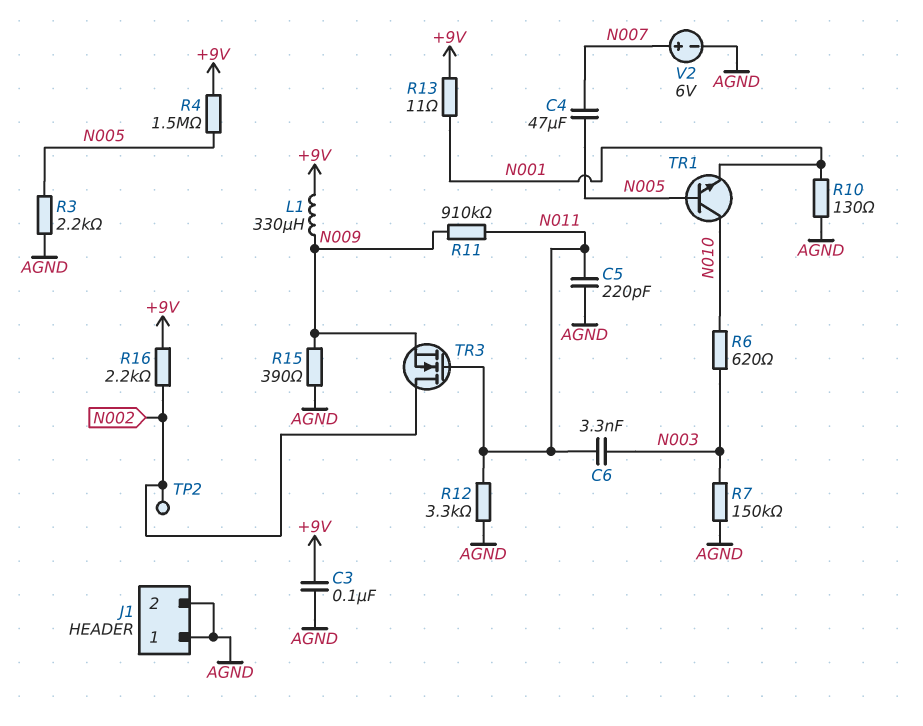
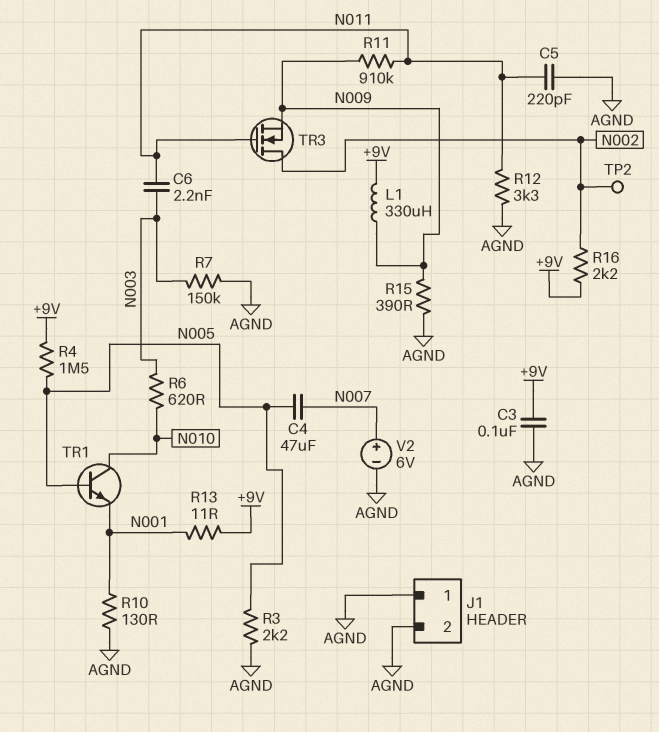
C6: 3.3nF (N003, N011) -> 2.2nF (N003, N011)

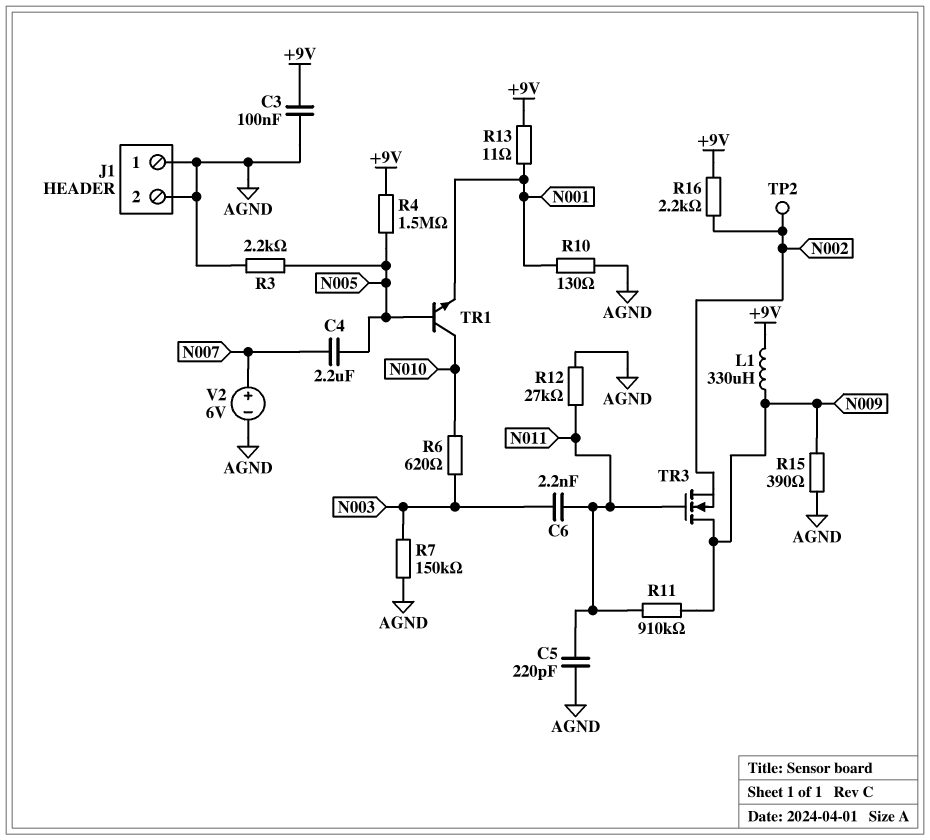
C4: 47uF (N005, N007) -> 2.2uF (N005, N007)
R12: 3.3k (AGND, N011) -> 27k (AGND, N011)
TR3: NMOS (G N011, D N002, S N009) -> NMOS (G N011, D N009, S N002)

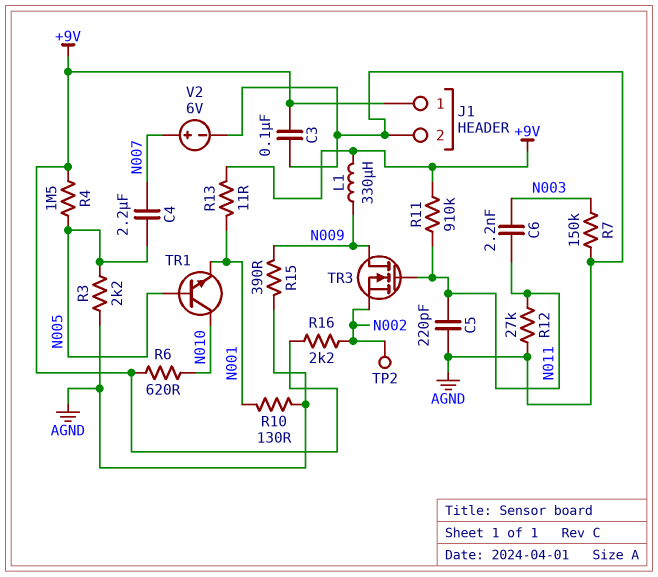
J1 pin 1: AGND -> +9V
R6: 620 (N003, N010) -> 620 (+9V, N010)
R11: 910k (N009, N011) -> 910k (+9V, N011)

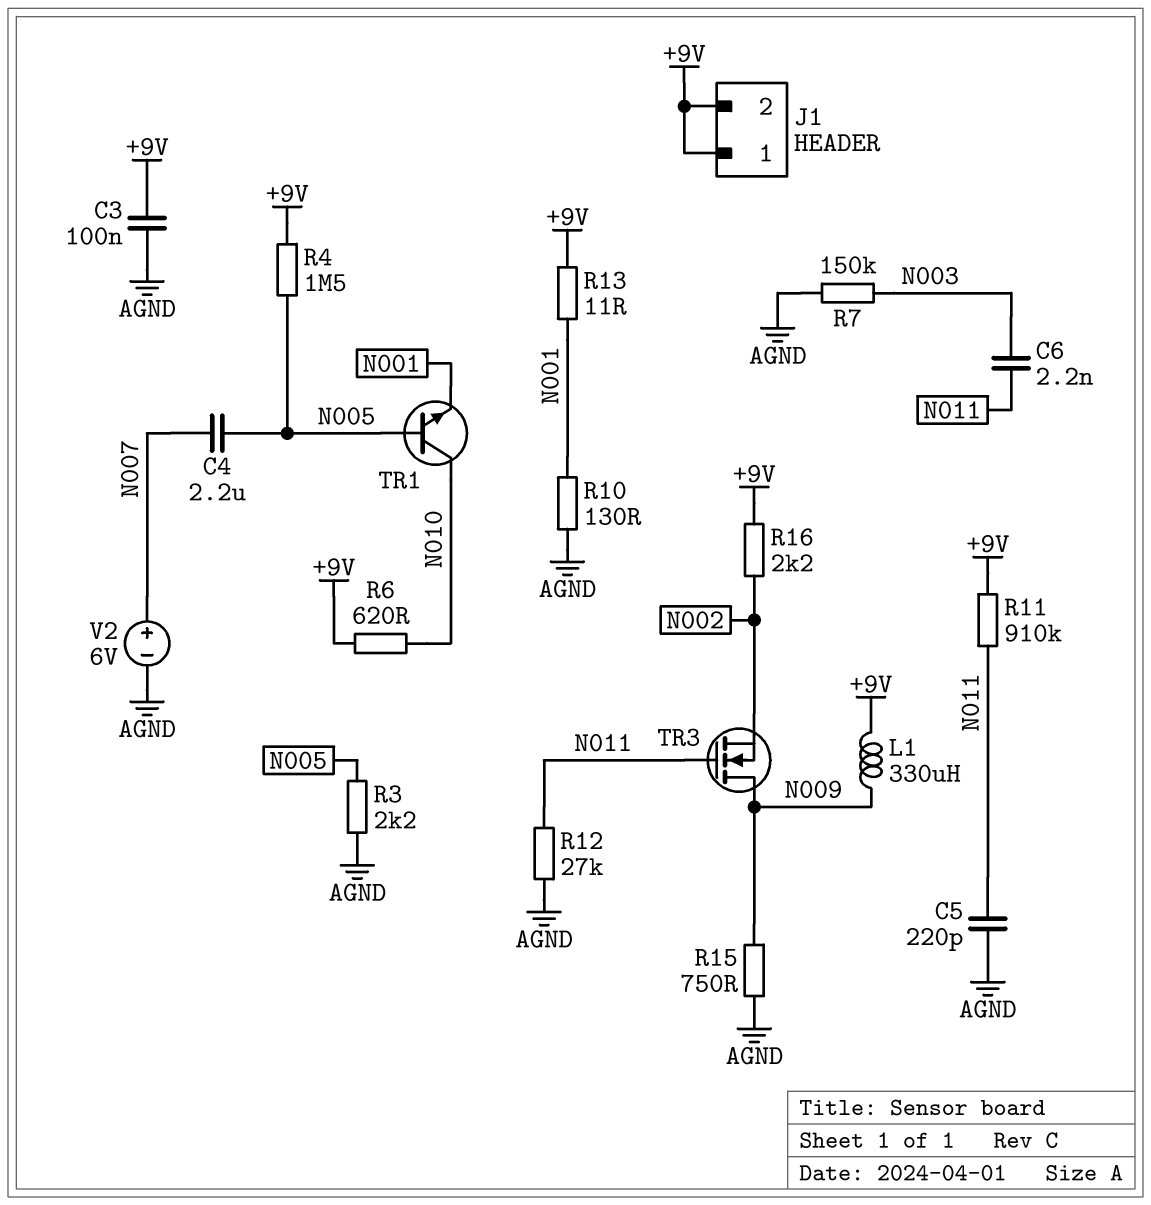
J1 pin 2: AGND -> +9V
R15: 390 (AGND, N009) -> 750 (AGND, N009)
TP2: test point (N002) -> none

